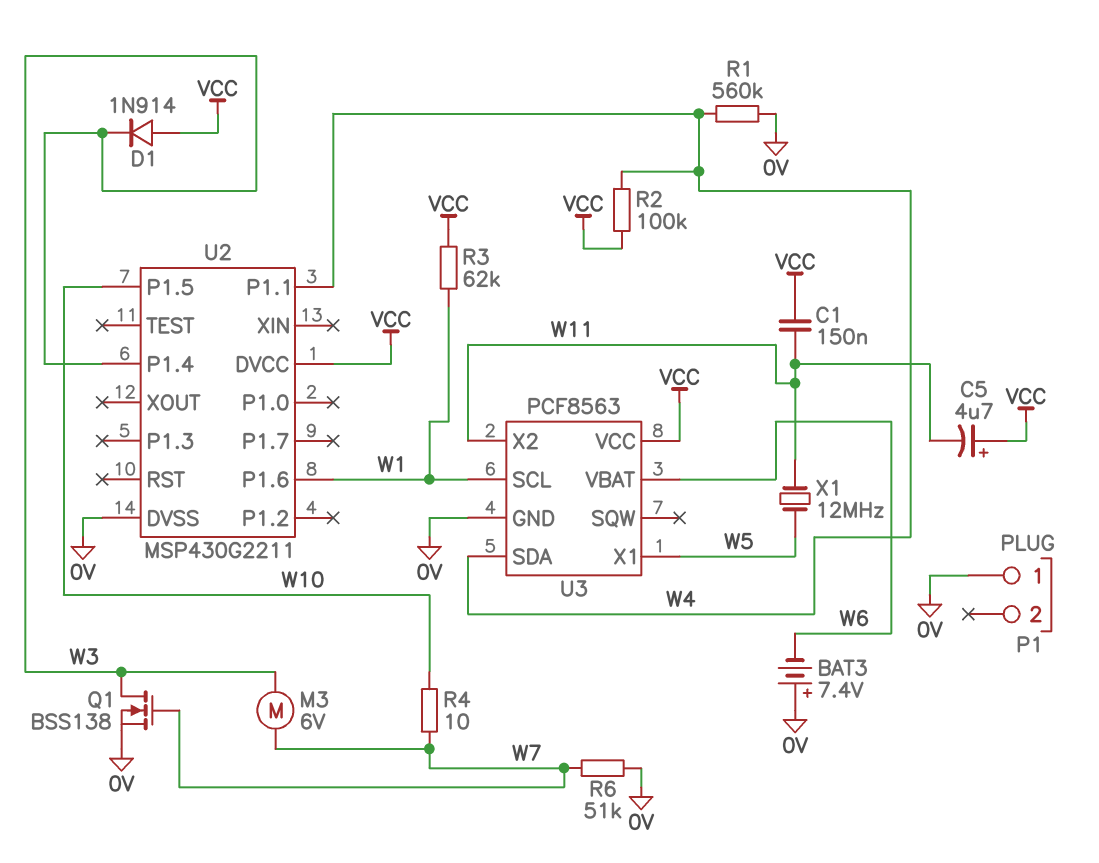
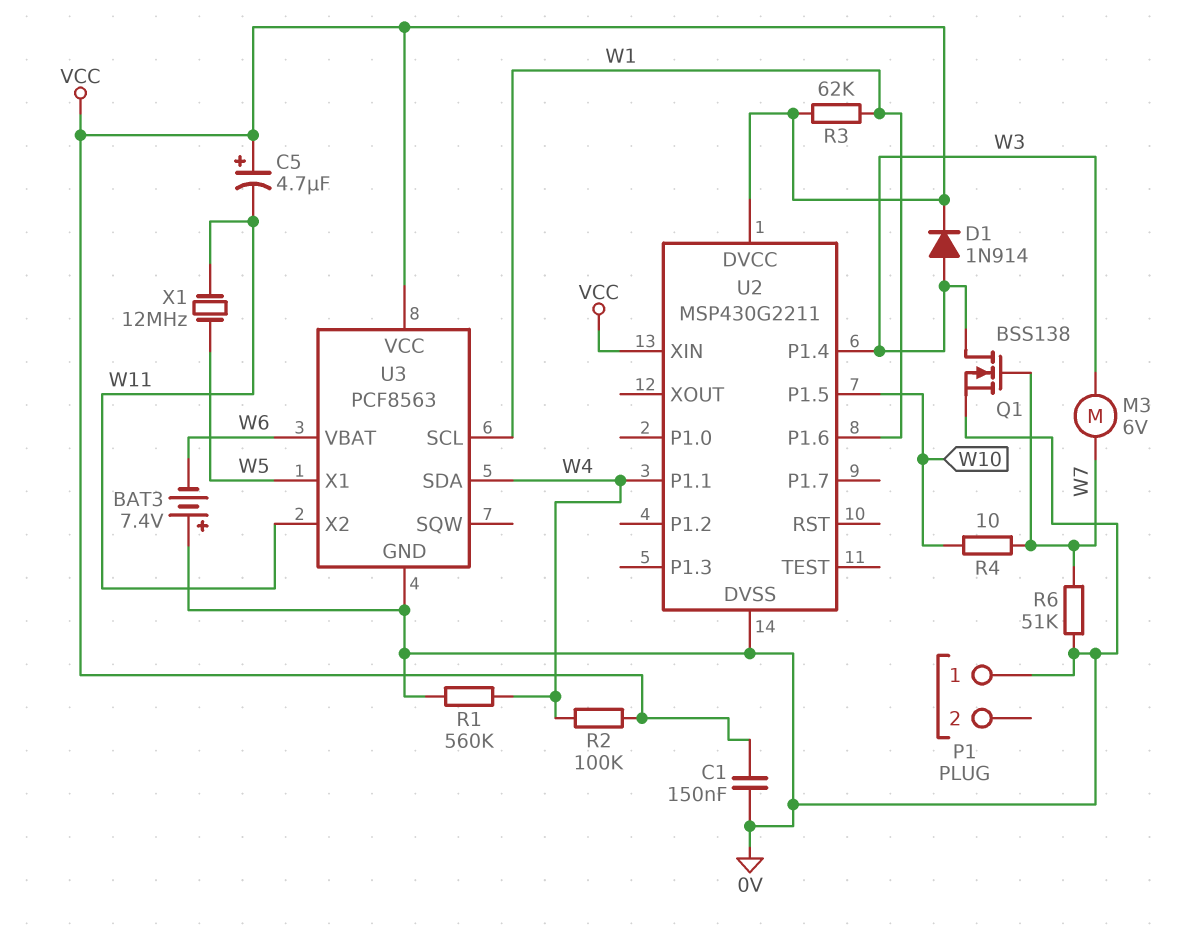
C1: 150nF (VCC, W11) -> 150nF (0V, VCC)
D1: diode 1N914 (A VCC, K W3) -> diode 1N914 (A W3, K VCC)
U2 pin XIN: none -> VCC

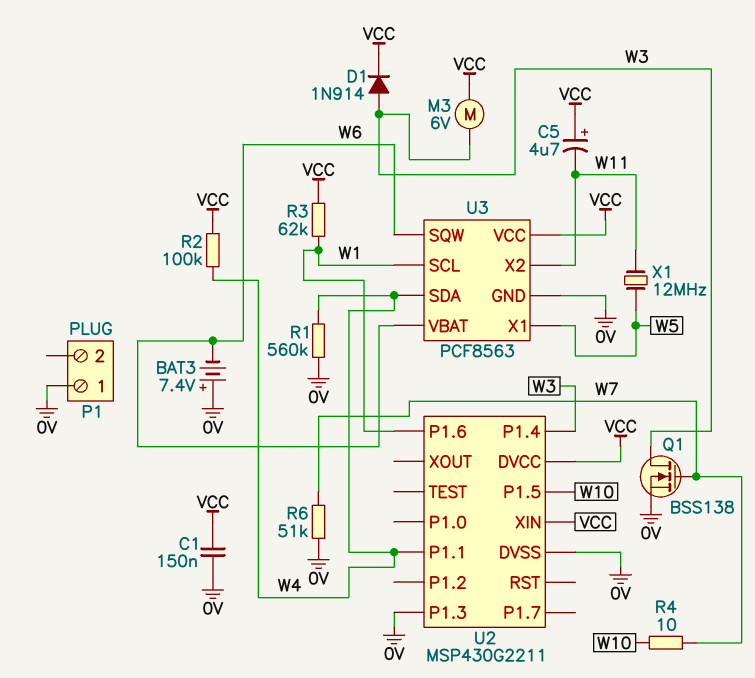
M3: motor 6V (W3, W7) -> motor 6V (VCC, W3)
U2 pin P1.3: none -> 0V
U3 pin SQW: none -> W6

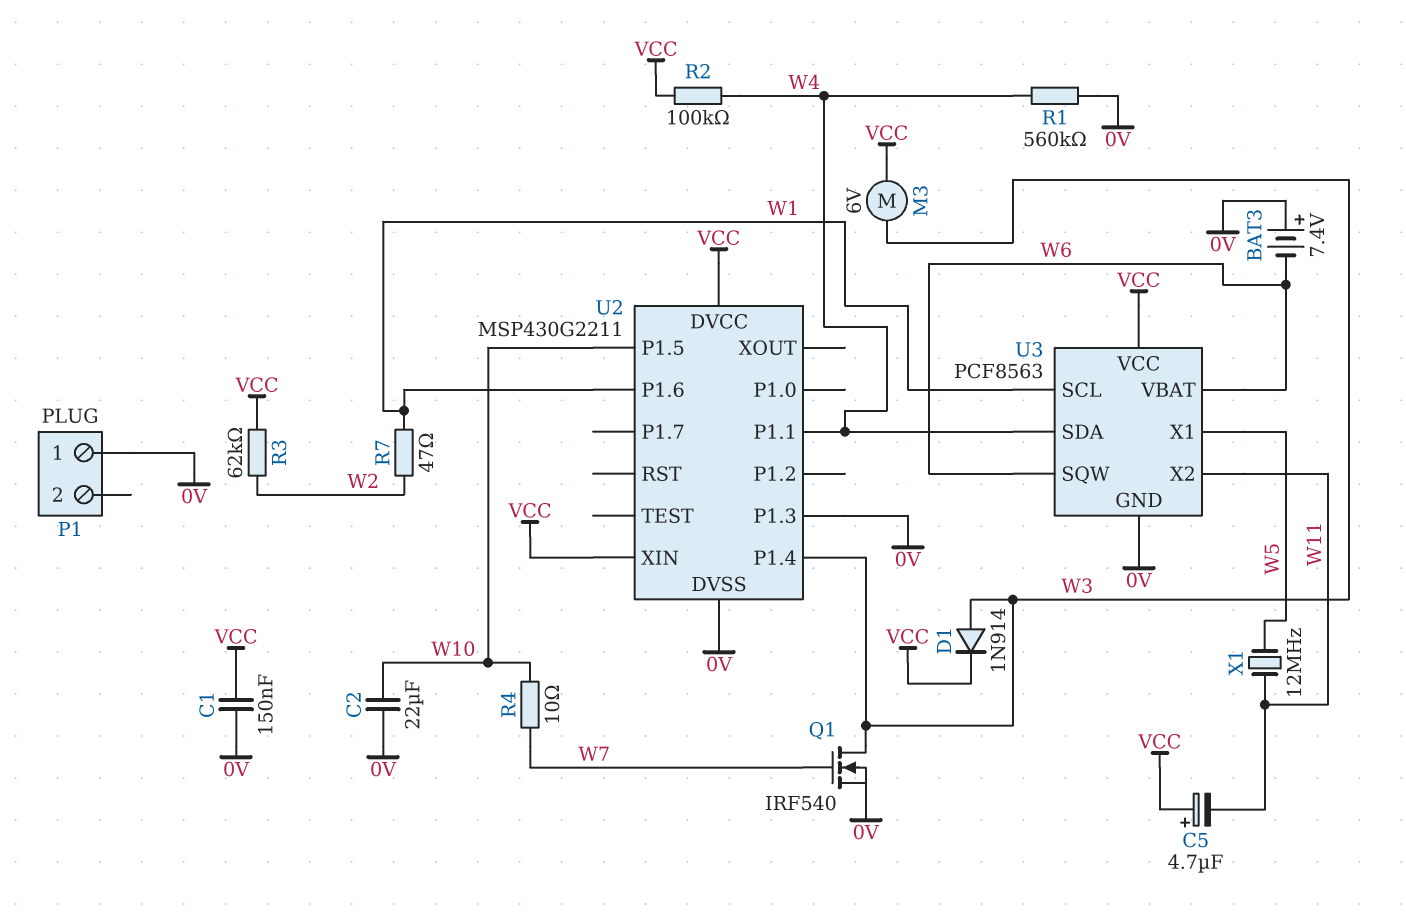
C2: none -> 22uF (0V, W10)
Q1: NMOS BSS138 (G W7, D W3, S 0V) -> NMOS IRF540 (G W7, D W3, S 0V)
R3: 62k (VCC, W1) -> 62k (VCC, W2)
R6: 51k (0V, W7) -> none
R7: none -> 47 (W1, W2)

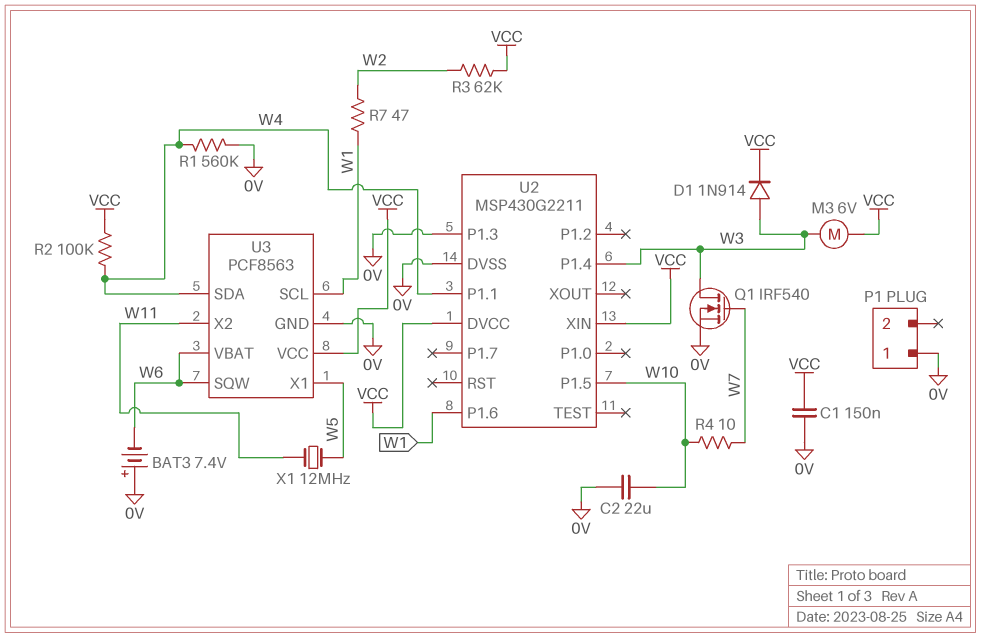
C5: 4.7uF (plus VCC, minus W11) -> none

